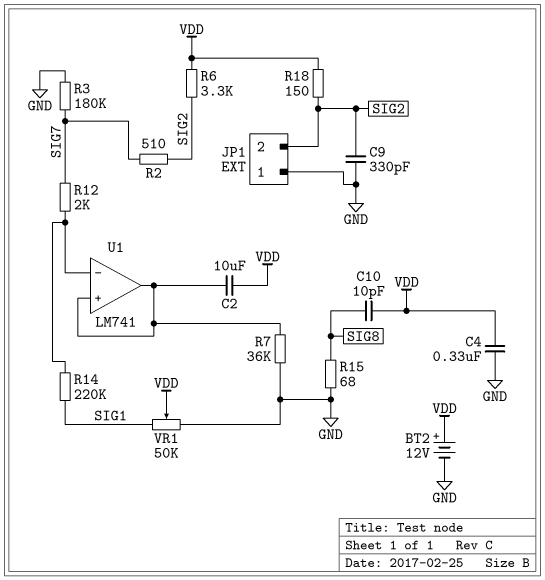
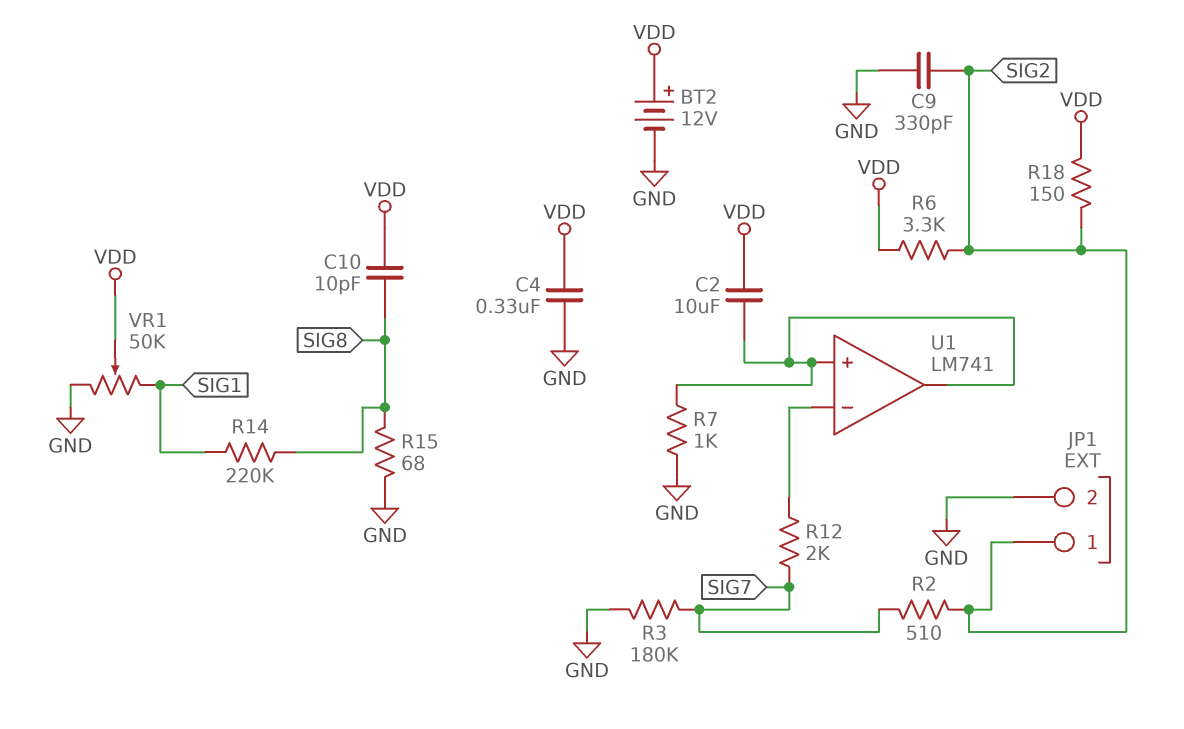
JP1 pin 1: GND -> SIG2
JP1 pin 2: SIG2 -> GND
R7: 36k (GND, U1/in+) -> 1k (GND, U1/in+)
R14: 220k (SIG1, U1/in-) -> 220k (SIG1, SIG8)

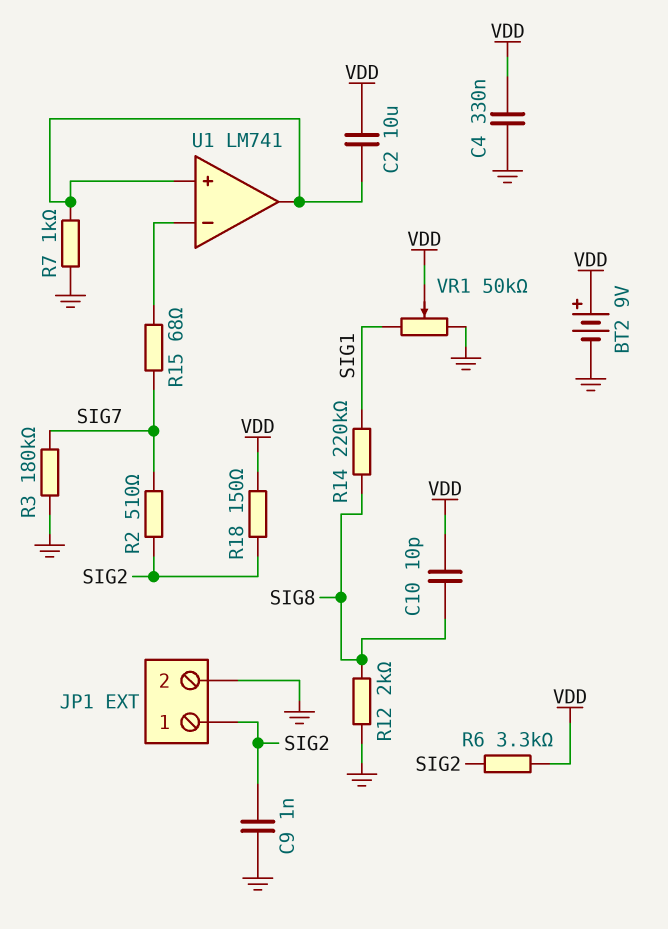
BT2: 12V (plus VDD, minus GND) -> 9V (plus VDD, minus GND)
C9: 330pF (GND, SIG2) -> 1nF (GND, SIG2)
R12: 2k (SIG7, U1/in-) -> 2k (GND, SIG8)
R15: 68 (GND, SIG8) -> 68 (SIG7, U1/in-)

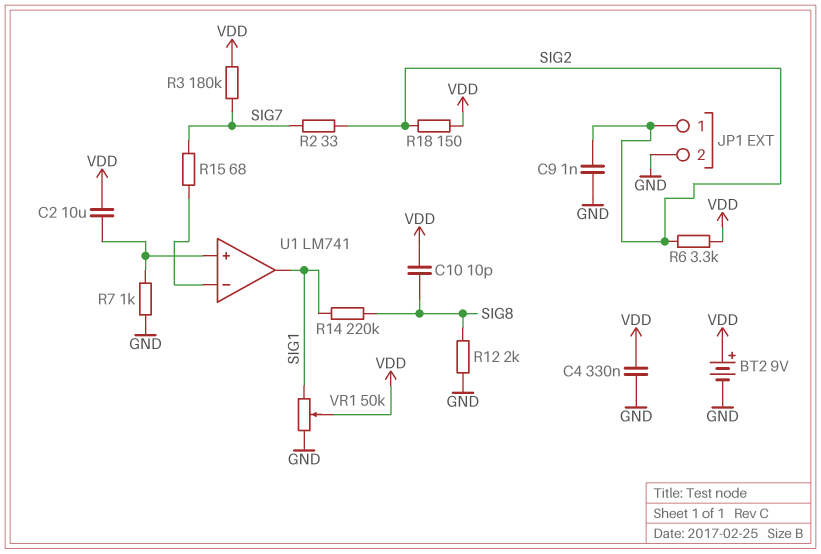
R2: 510 (SIG2, SIG7) -> 33 (SIG2, SIG7)
R3: 180k (GND, SIG7) -> 180k (SIG7, VDD)
U1 pin out: U1/in+ -> SIG1

